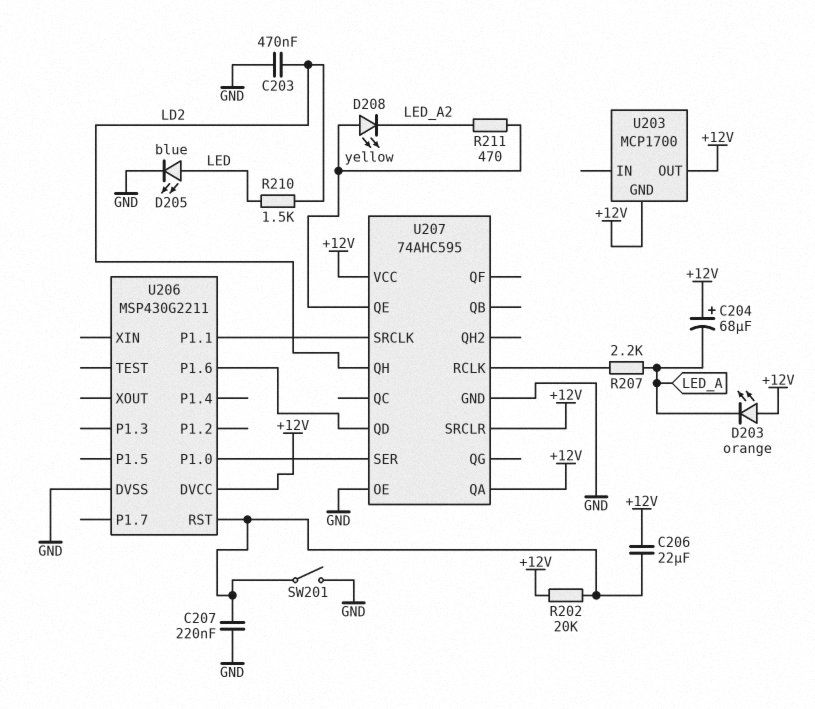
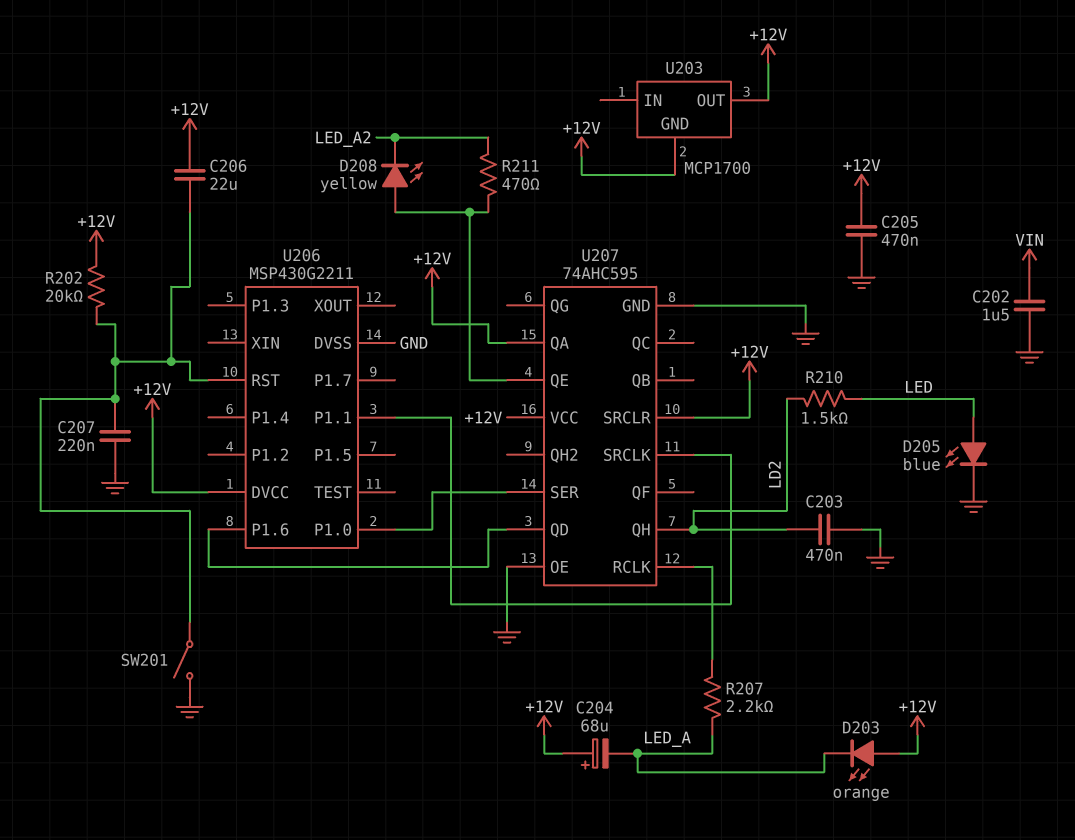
C202: none -> 1.5uF (GND, VIN)
C205: none -> 470nF (+12V, GND)

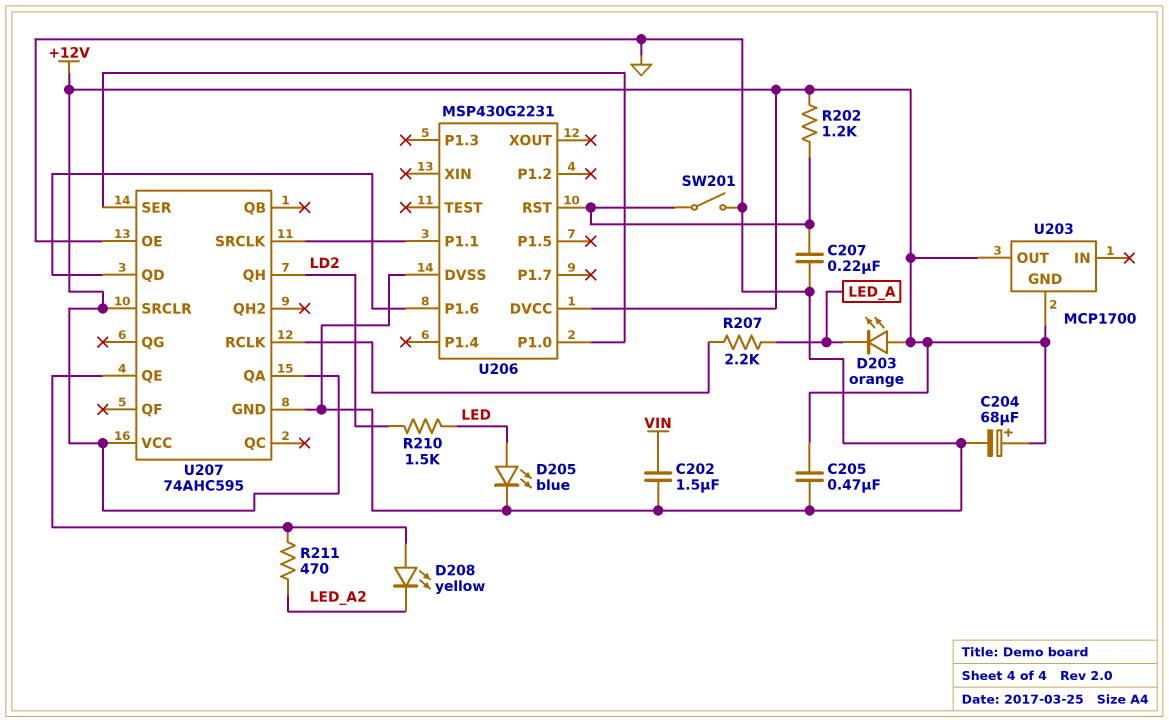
C203: 470nF (GND, LD2) -> none
C204: 68uF (plus +12V, minus LED_A) -> 68uF (plus +12V, minus GND)
C206: 22uF (+12V, U206/RST) -> none
R202: 20k (+12V, U206/RST) -> 1.2k (+12V, U206/RST)
U206: MSP430G2211 -> MSP430G2231

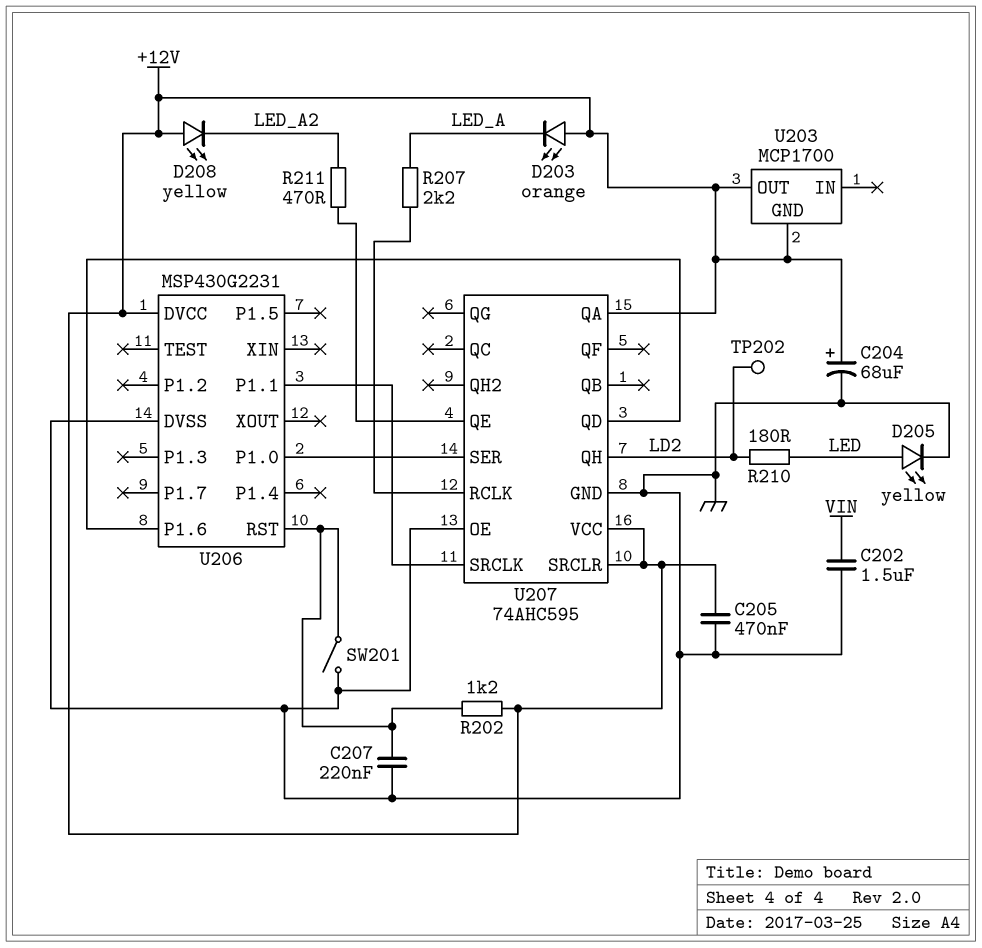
D205: LED blue (A LED, K GND) -> LED yellow (A LED, K GND)
D208: LED yellow (A U207/QE, K LED_A2) -> LED yellow (A +12V, K LED_A2)
R210: 1.5k (LD2, LED) -> 180 (LD2, LED)
TP202: none -> test point (LD2)

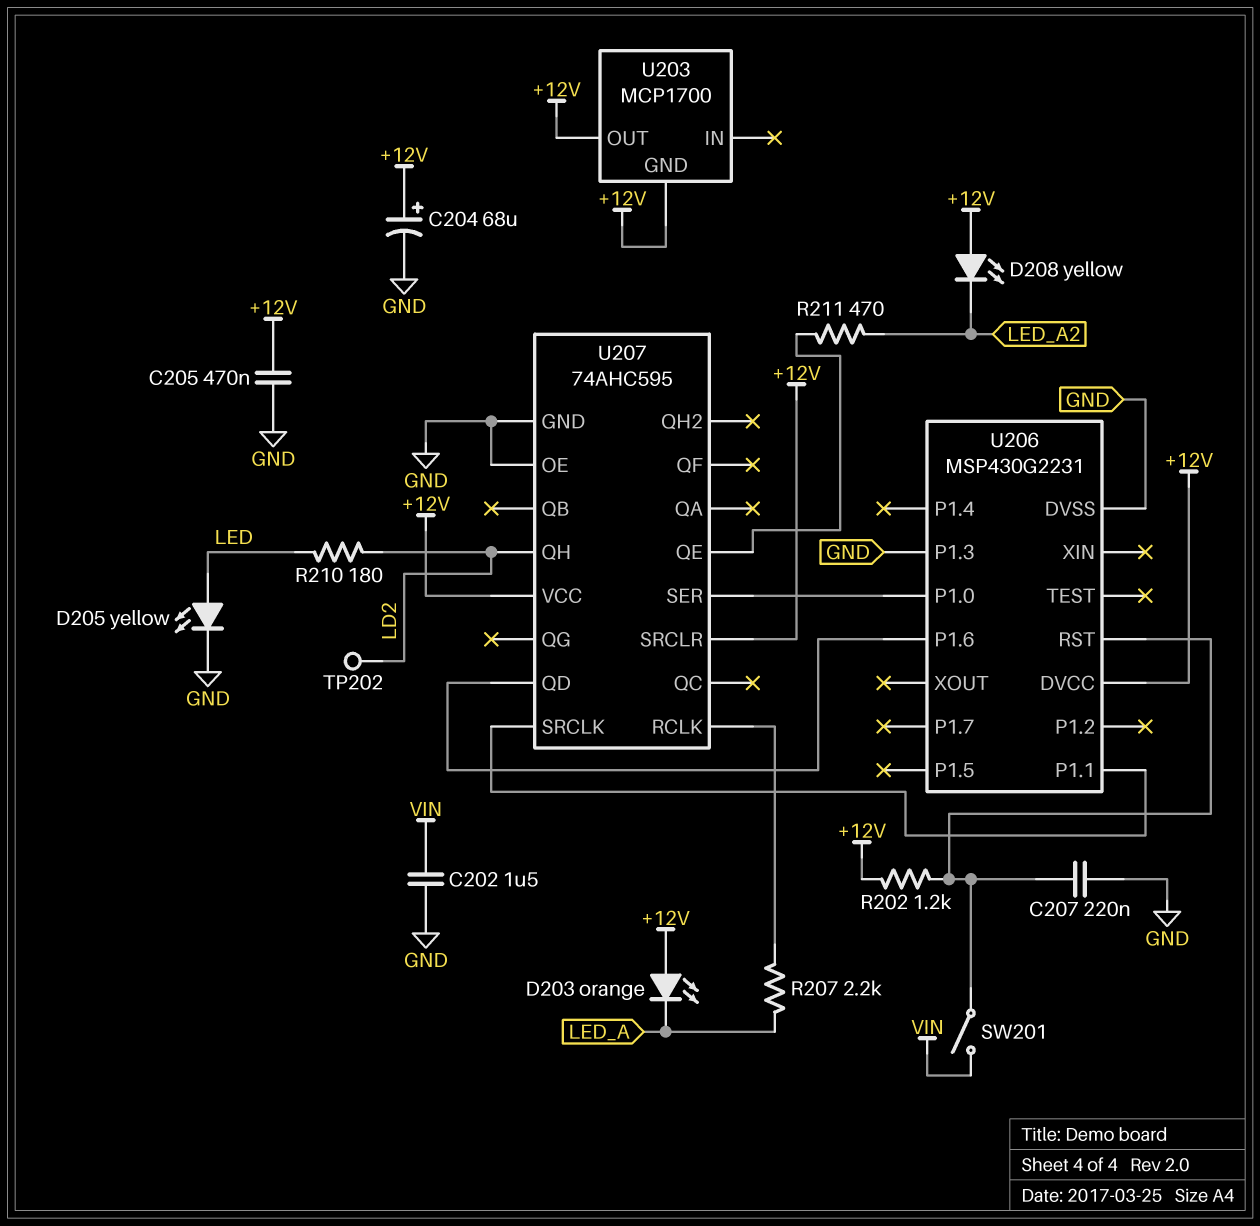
SW201: switch (GND, U206/RST) -> switch (U206/RST, VIN)
U206 pin P1.3: none -> GND
U207 pin QA: +12V -> none

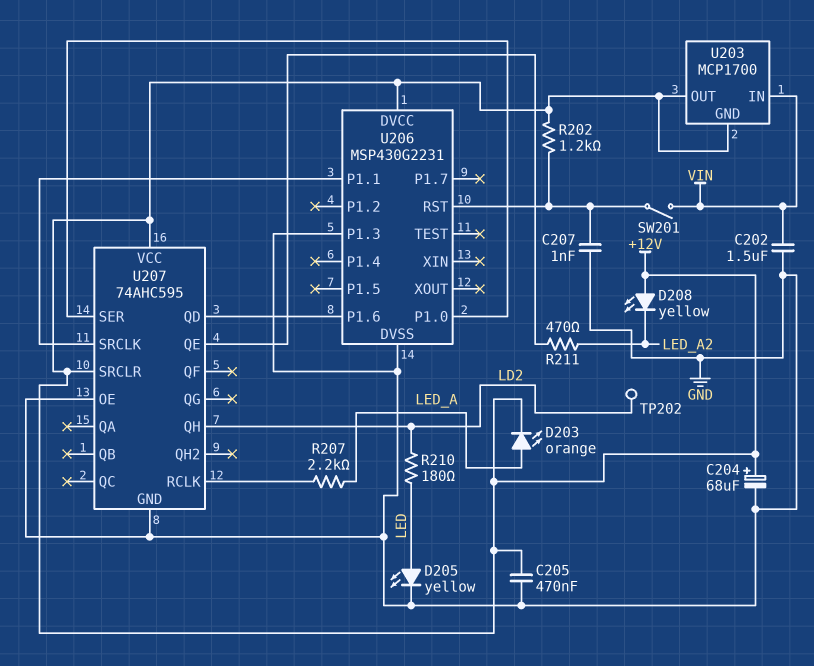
C207: 220nF (GND, U206/RST) -> 1nF (GND, U206/RST)
D203: LED orange (A +12V, K LED_A) -> LED orange (A LED_A, K +12V)
U203 pin IN: none -> VIN

